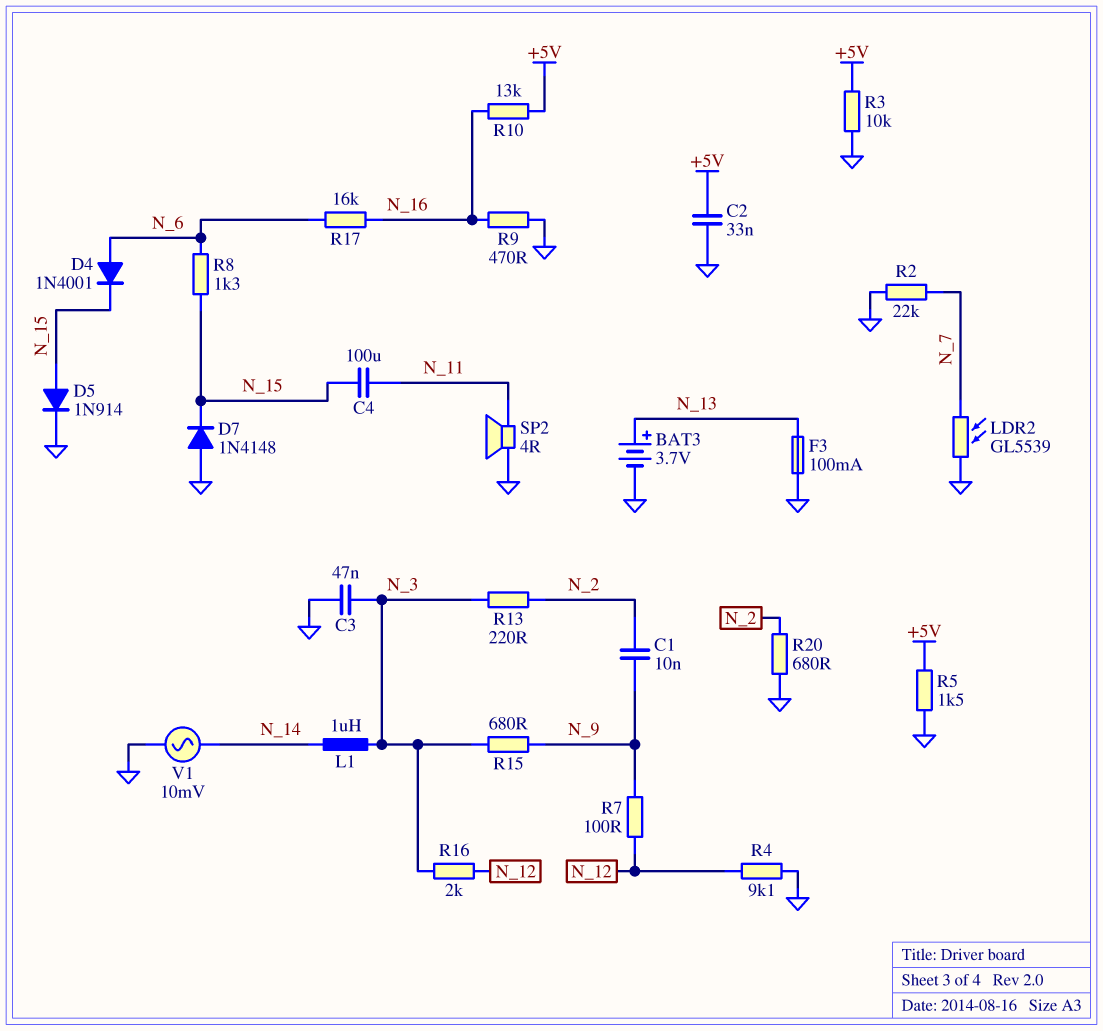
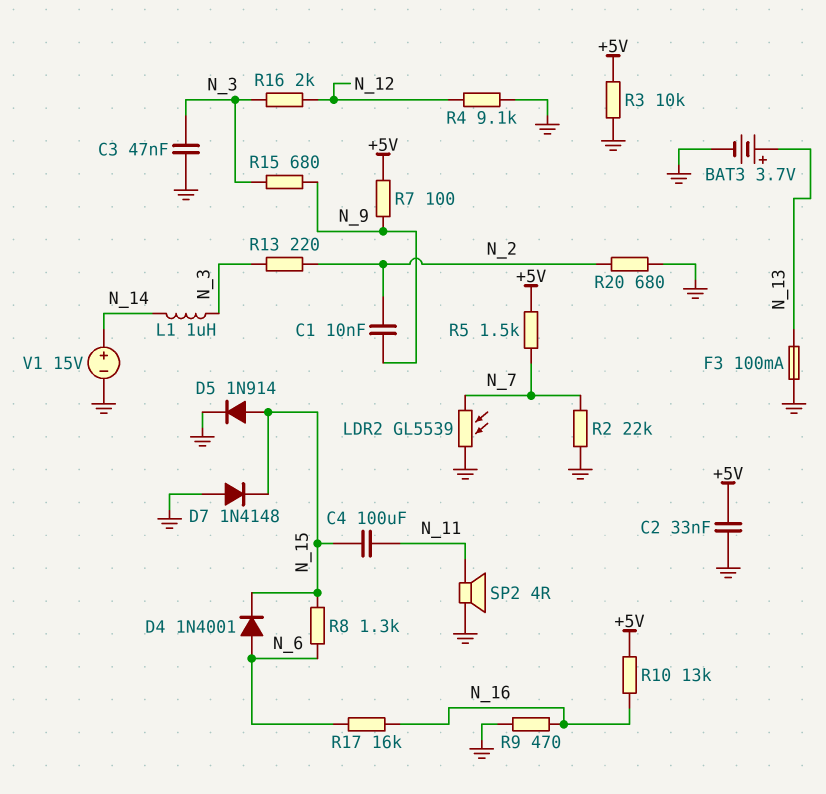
R5: 1.5k (+5V, GND) -> 1.5k (+5V, N_7)
R7: 100 (N_9, N_12) -> 100 (+5V, N_9)
V1: AC 10mV (GND, N_14) -> 15V (plus N_14, minus GND)

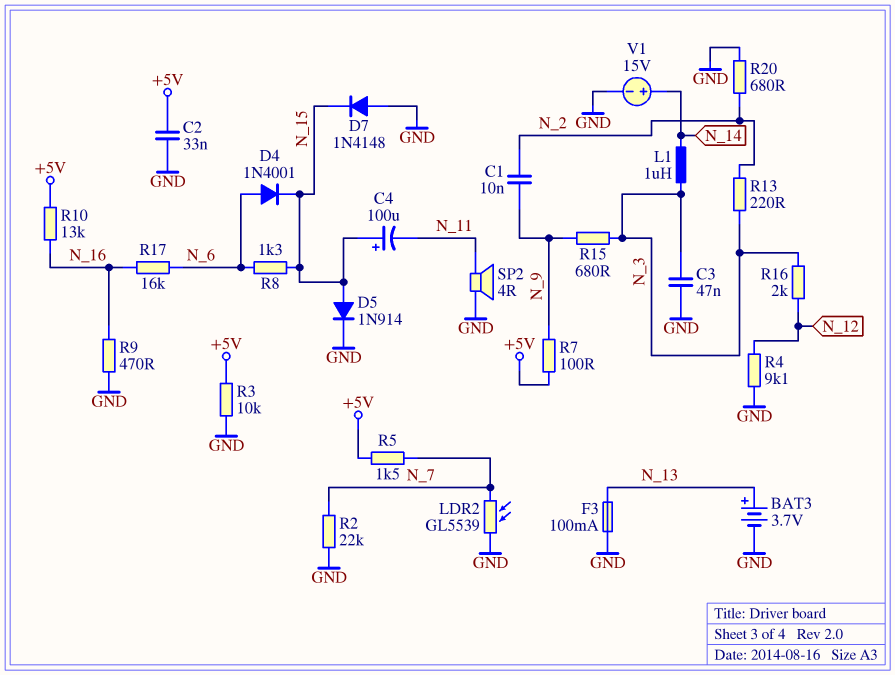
C4: 100uF (N_11, N_15) -> 100uF (plus N_15, minus N_11)

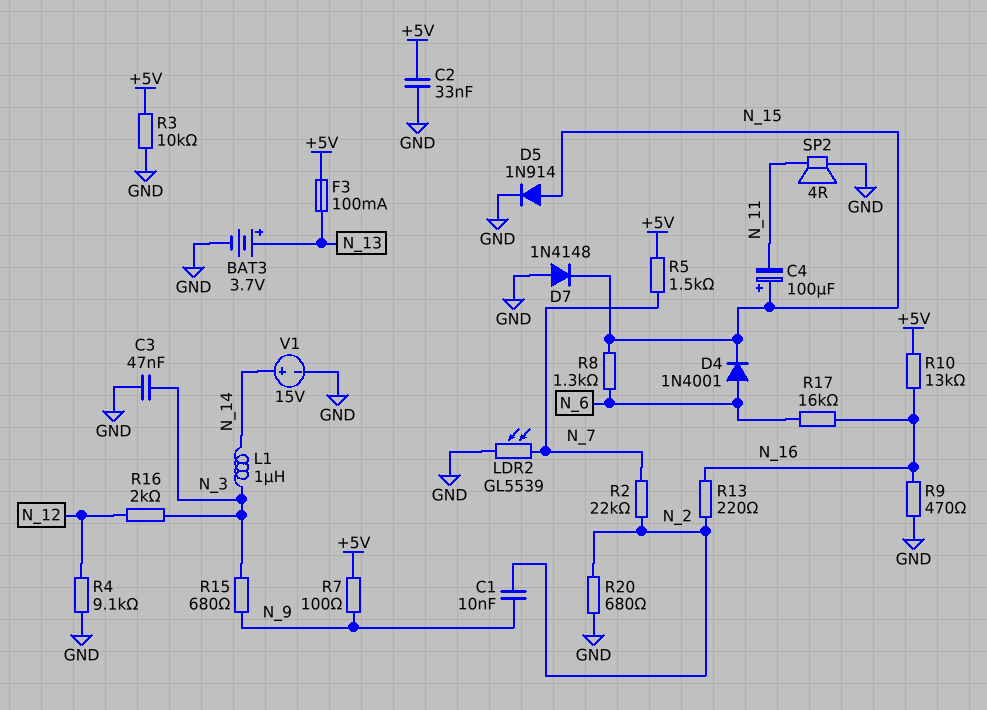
F3: 100mA (GND, N_13) -> 100mA (+5V, N_13)
R2: 22k (GND, N_7) -> 22k (N_2, N_7)
R13: 220 (N_2, N_3) -> 220 (N_2, N_16)

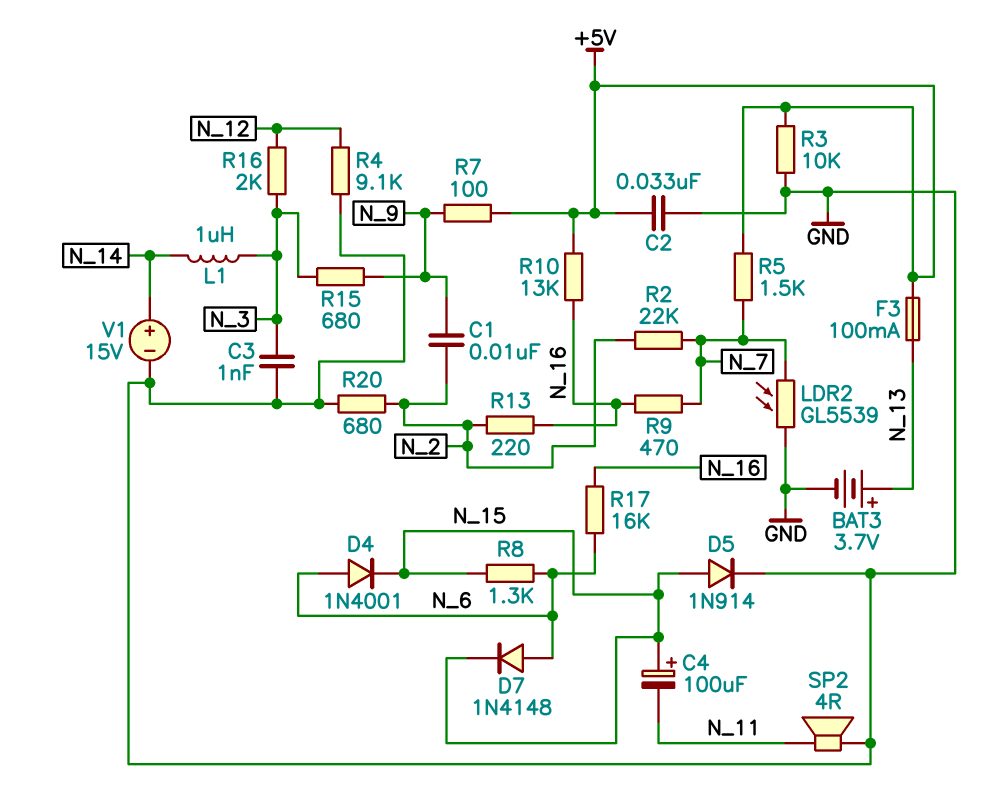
C3: 47nF (GND, N_3) -> 1nF (GND, N_3)
D7: diode 1N4148 (A GND, K N_15) -> diode 1N4148 (A N_6, K N_15)
R9: 470 (GND, N_16) -> 470 (N_7, N_16)

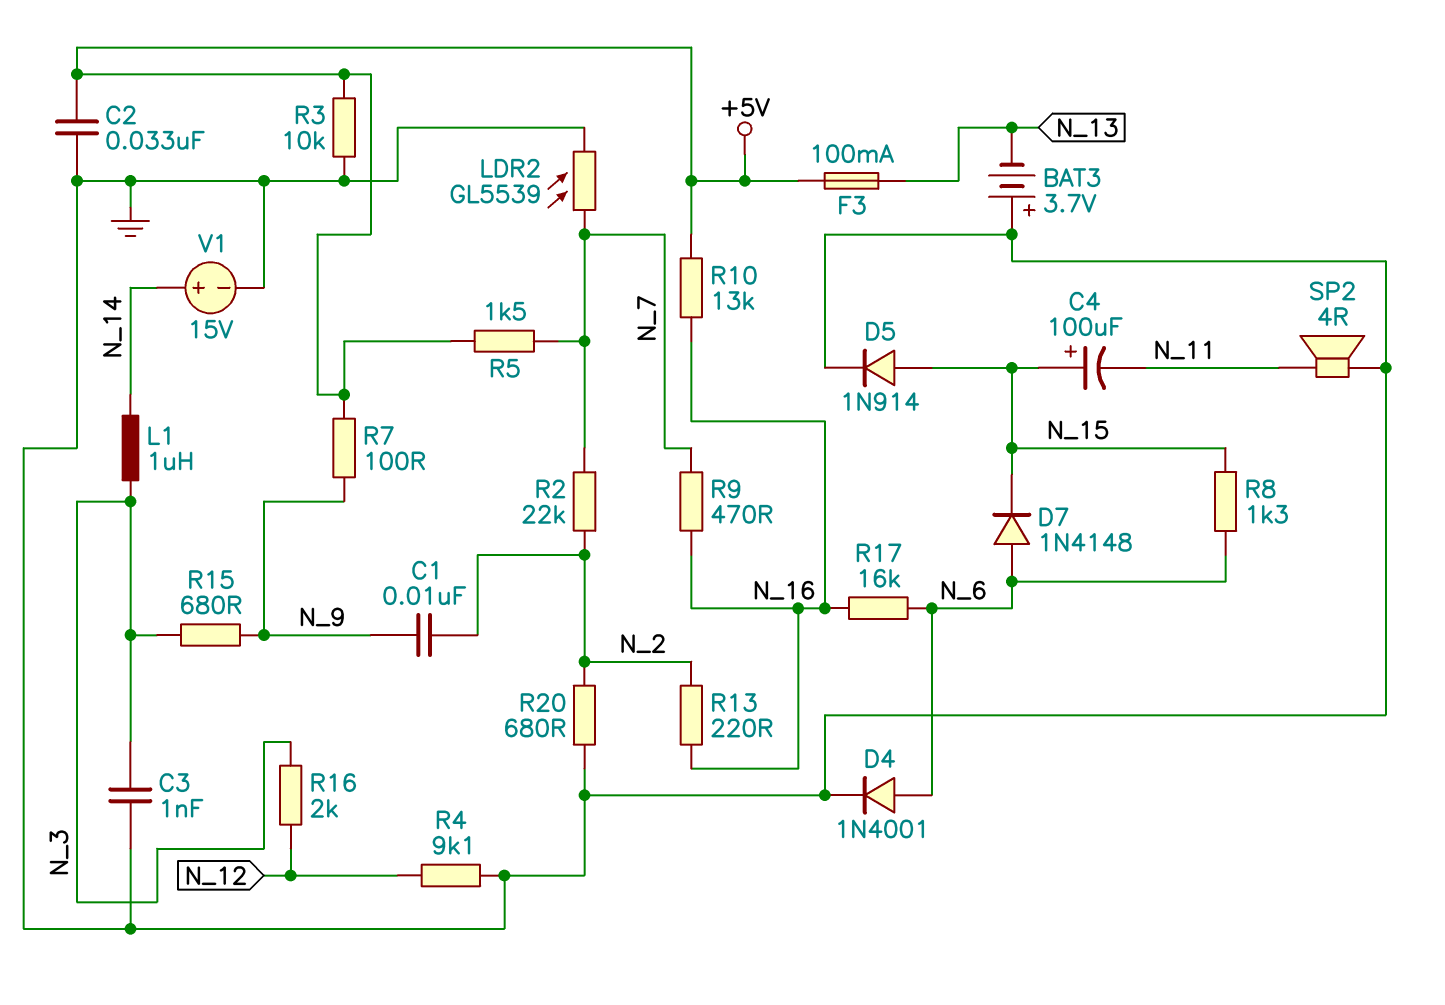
BAT3: 3.7V (plus N_13, minus GND) -> 3.7V (plus GND, minus N_13)
D4: diode 1N4001 (A N_6, K N_15) -> diode 1N4001 (A N_6, K GND)

